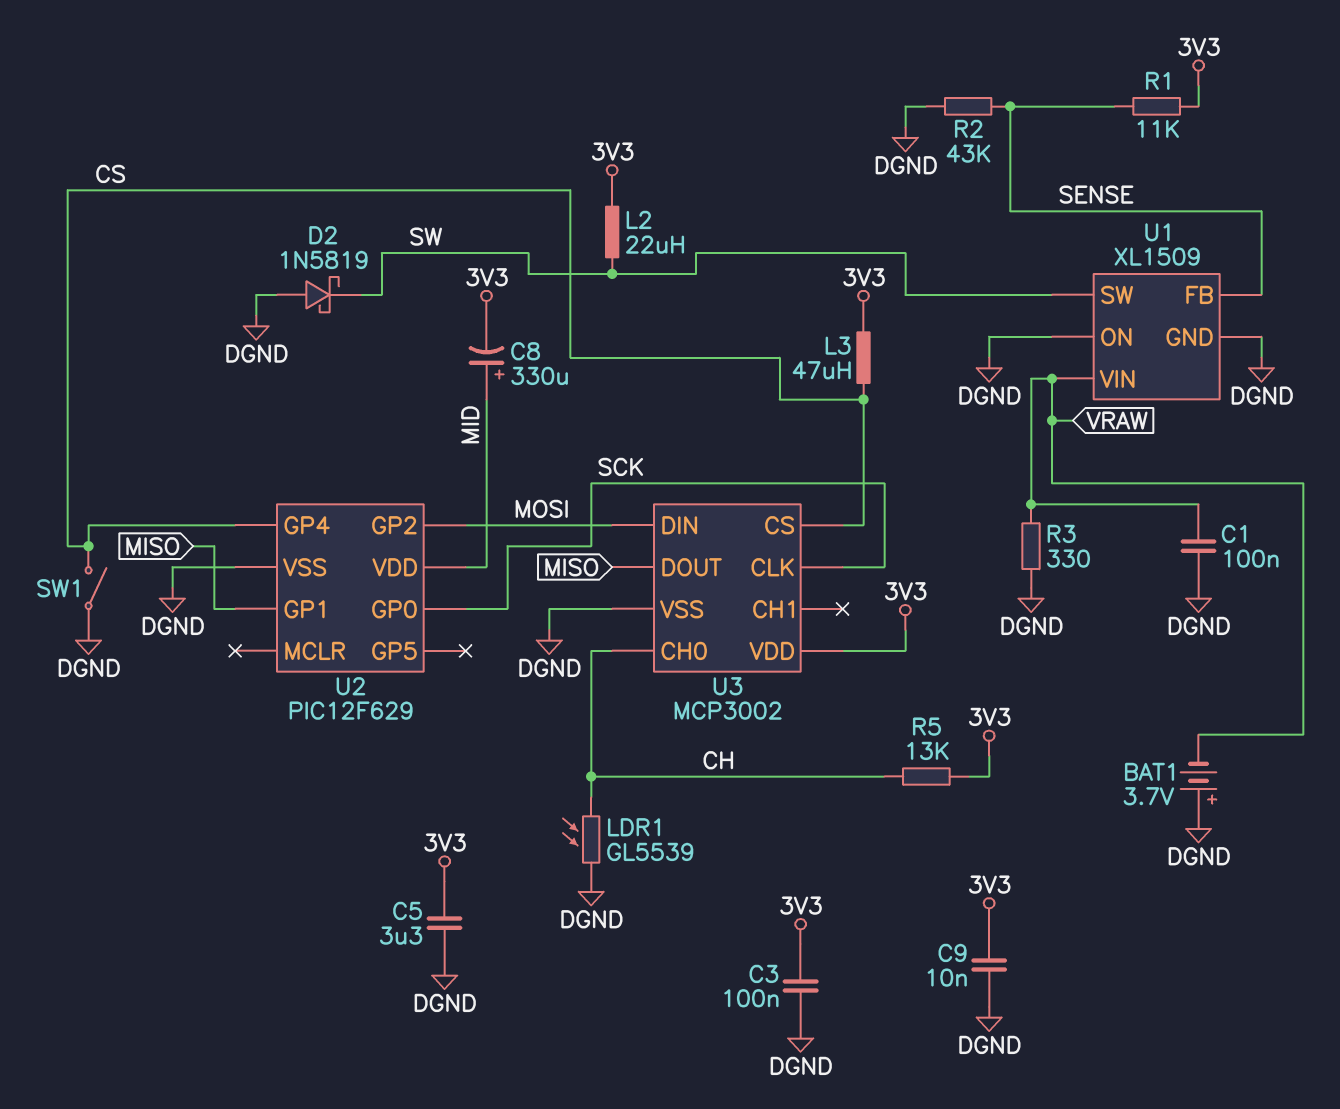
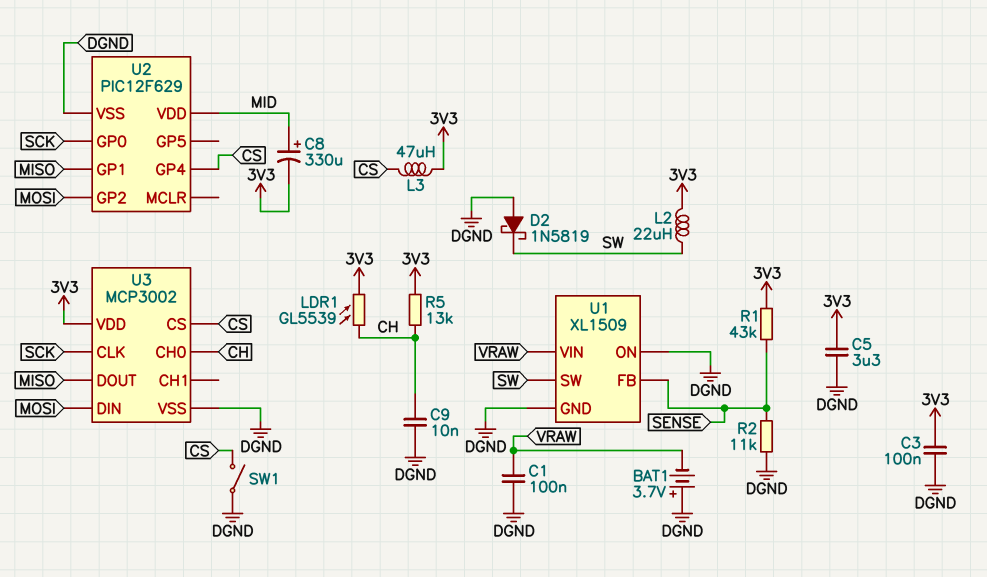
C9: 10nF (3V3, DGND) -> 10nF (CH, DGND)
LDR1: GL5539 (CH, DGND) -> GL5539 (3V3, CH)
R1: 11k (3V3, SENSE) -> 43k (3V3, SENSE)
R2: 43k (DGND, SENSE) -> 11k (DGND, SENSE)
R3: 330 (DGND, VRAW) -> none

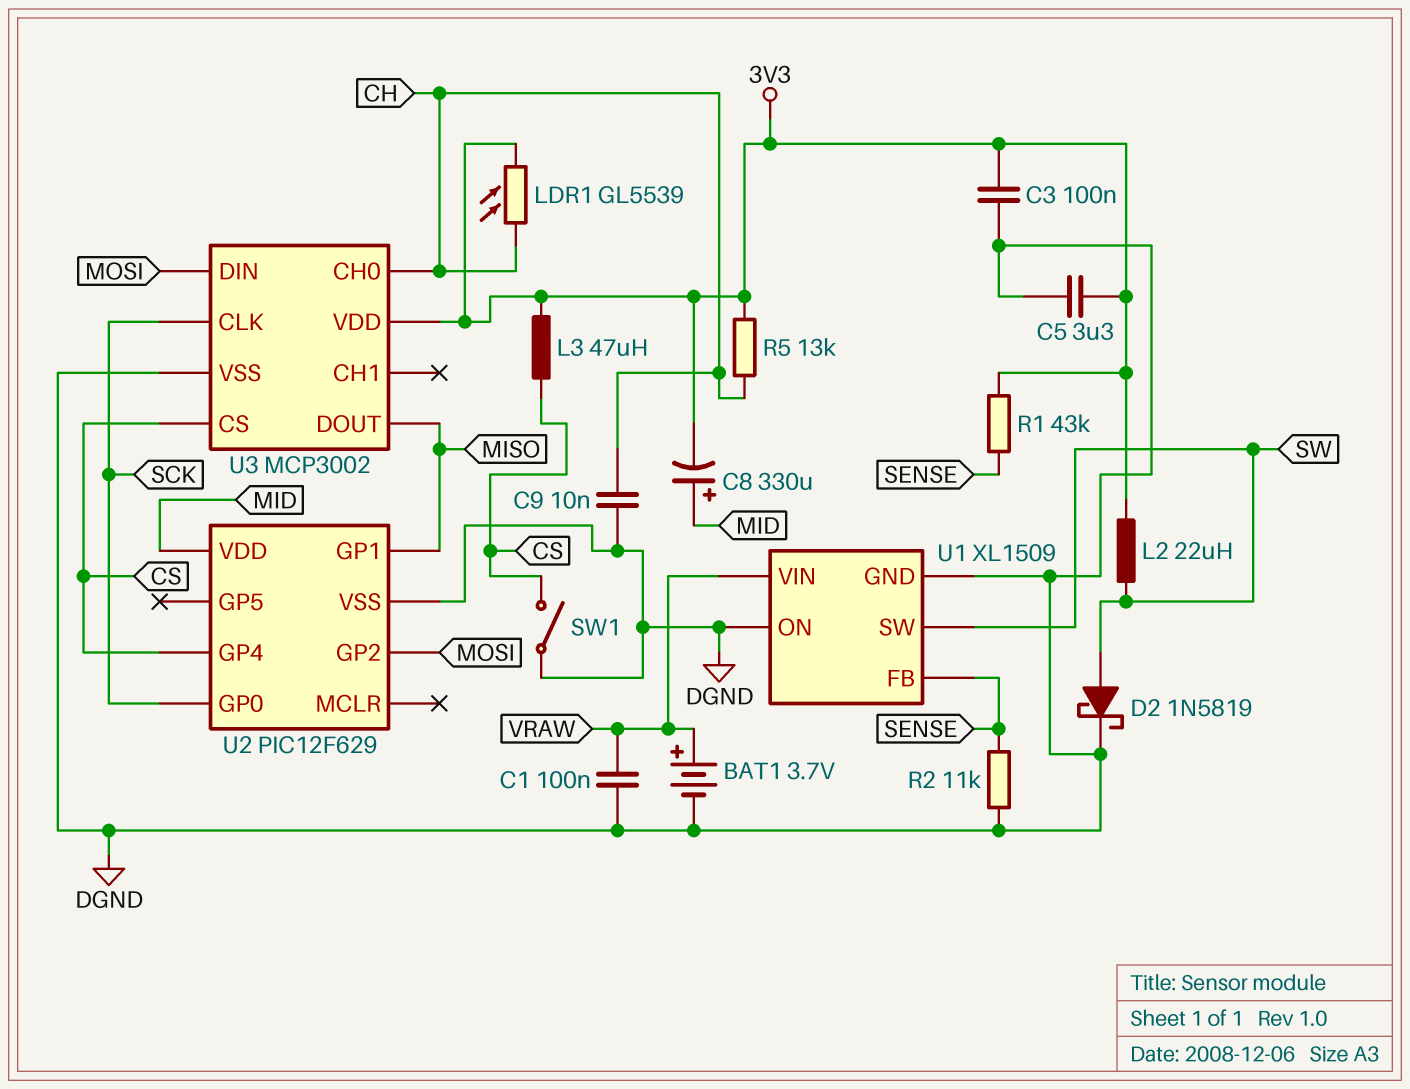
BAT1: 3.7V (plus DGND, minus VRAW) -> 3.7V (plus VRAW, minus DGND)
D2: schottky 1N5819 (A DGND, K SW) -> schottky 1N5819 (A SW, K DGND)

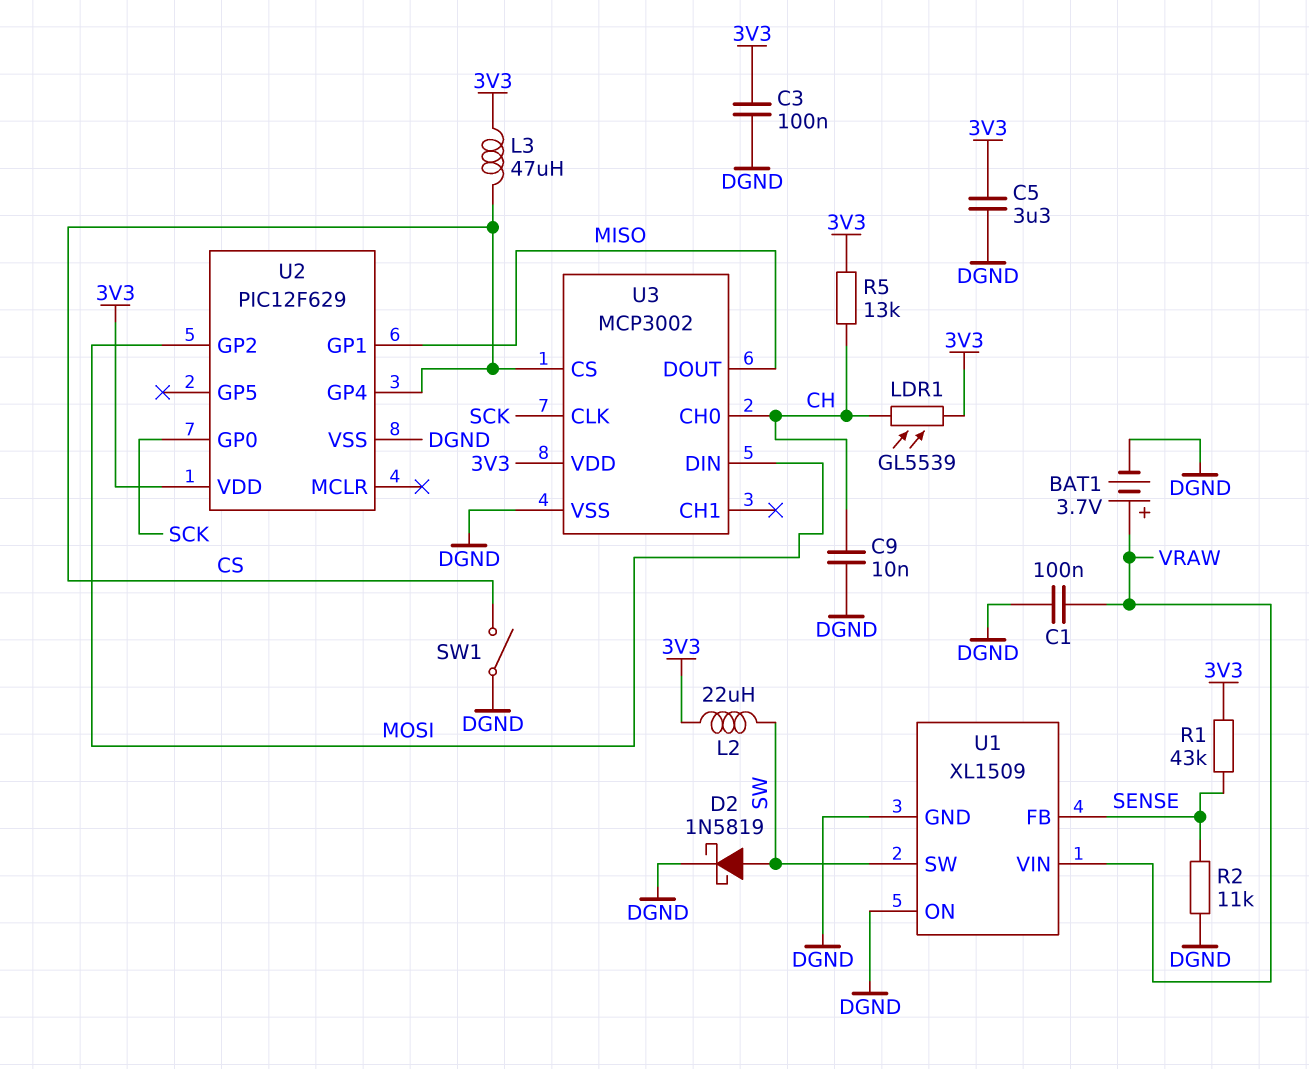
C8: 330uF (plus MID, minus 3V3) -> none
U2 pin VDD: MID -> 3V3

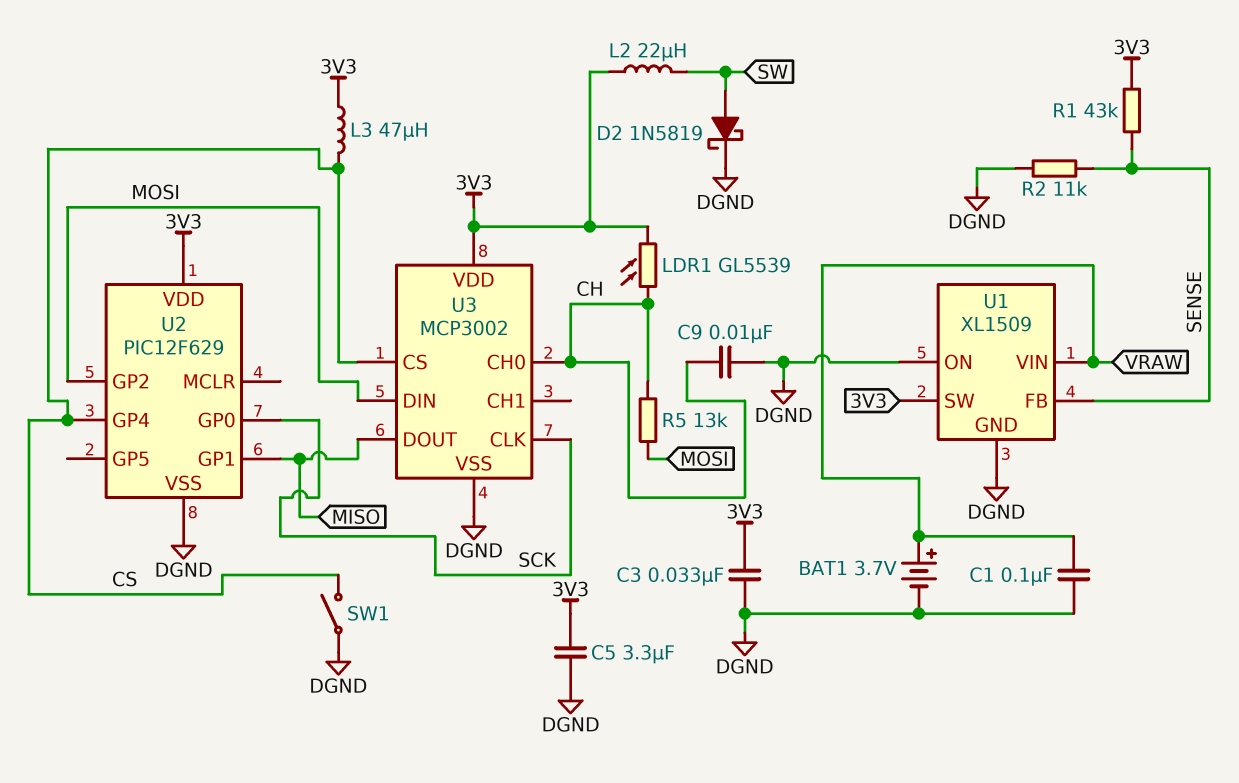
C3: 100nF (3V3, DGND) -> 33nF (3V3, DGND)
R5: 13k (3V3, CH) -> 13k (CH, MOSI)
U1 pin SW: SW -> 3V3

